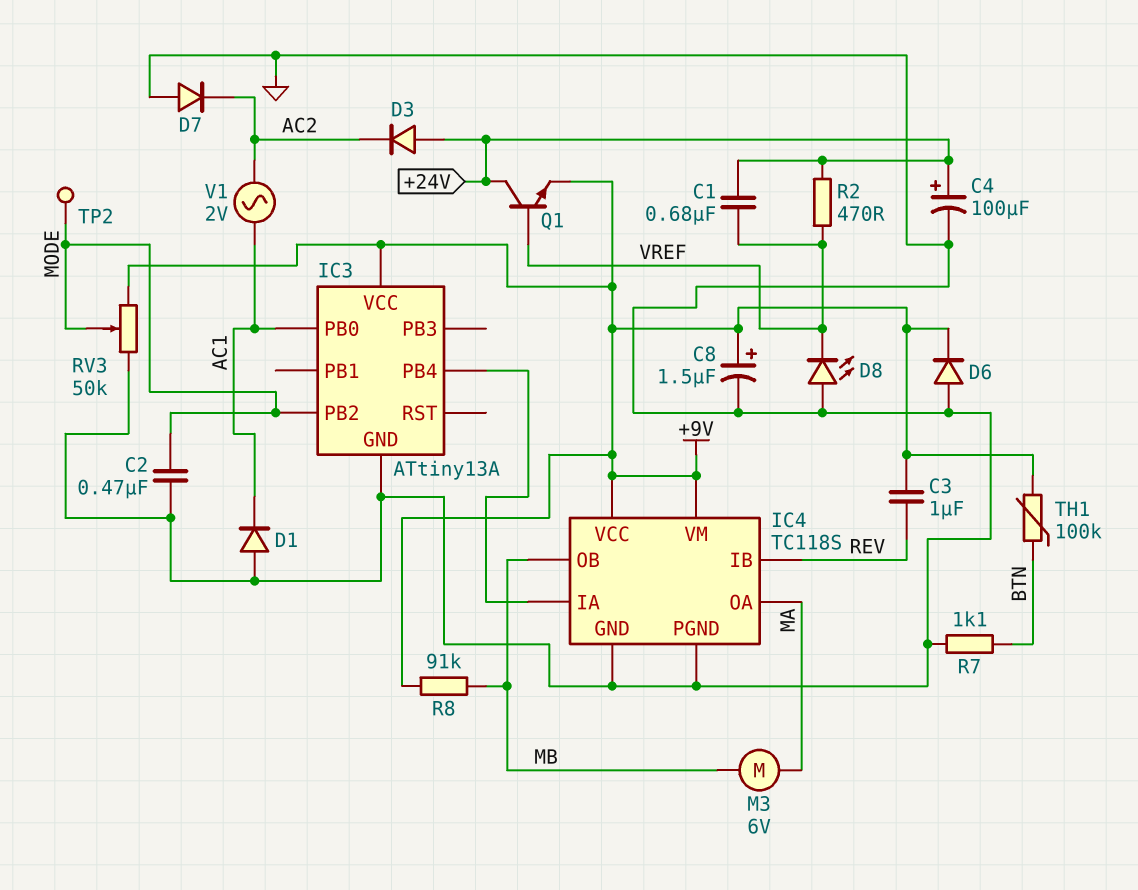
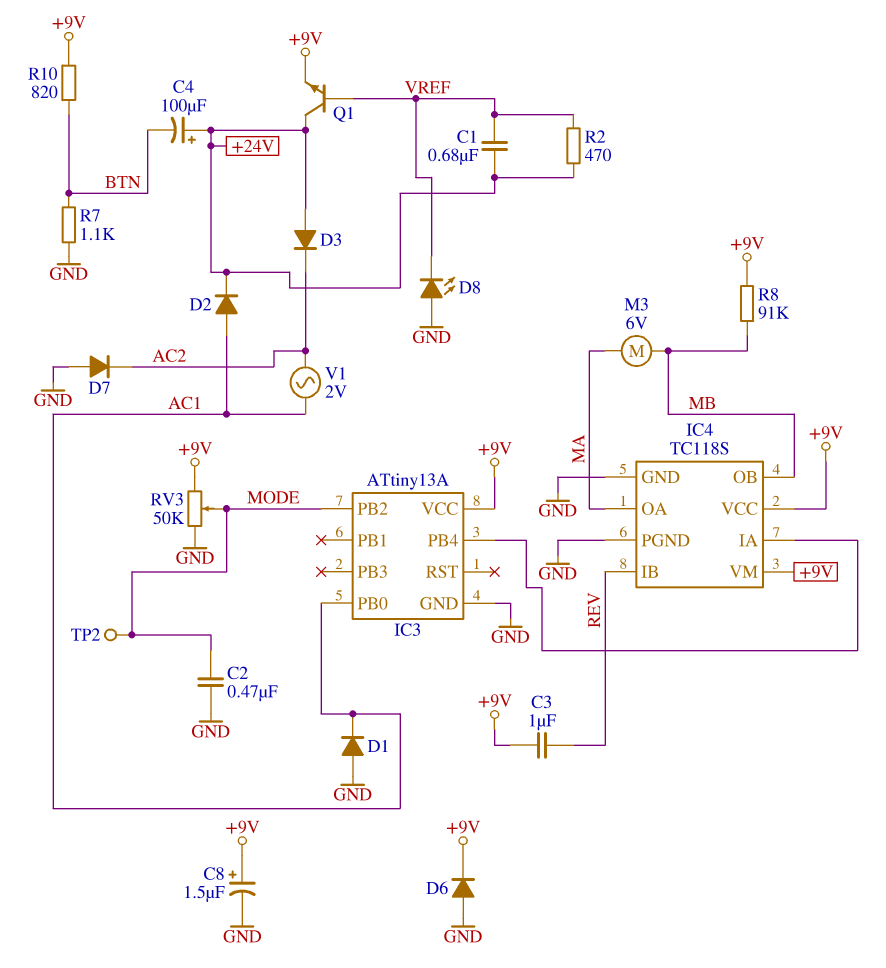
C4: 100uF (plus +24V, minus GND) -> 100uF (plus +24V, minus BTN)
D2: none -> diode (A AC1, K +24V)
R10: none -> 820 (+9V, BTN)
TH1: 100k (+9V, BTN) -> none

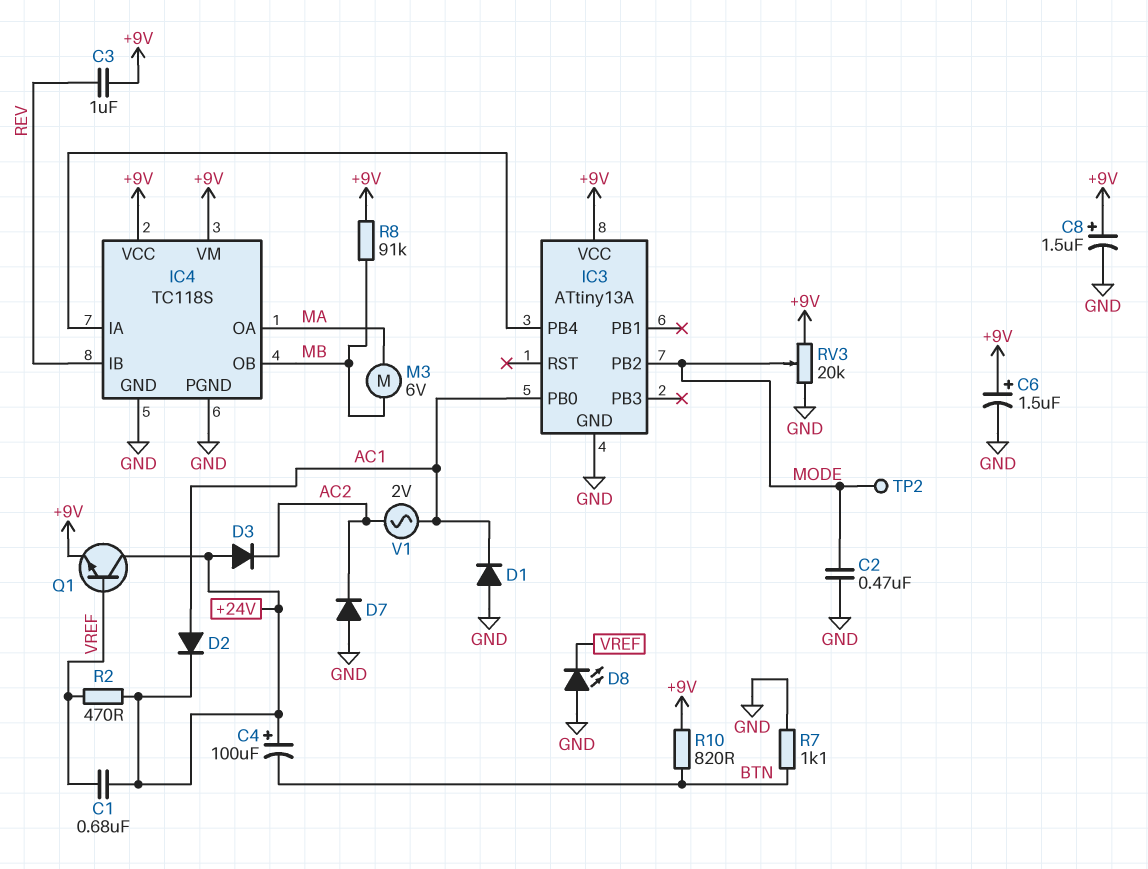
C6: none -> 1.5uF (plus +9V, minus GND)
D6: diode (A GND, K +9V) -> none
RV3: 50k (+9V, GND, wiper MODE) -> 20k (+9V, GND, wiper MODE)

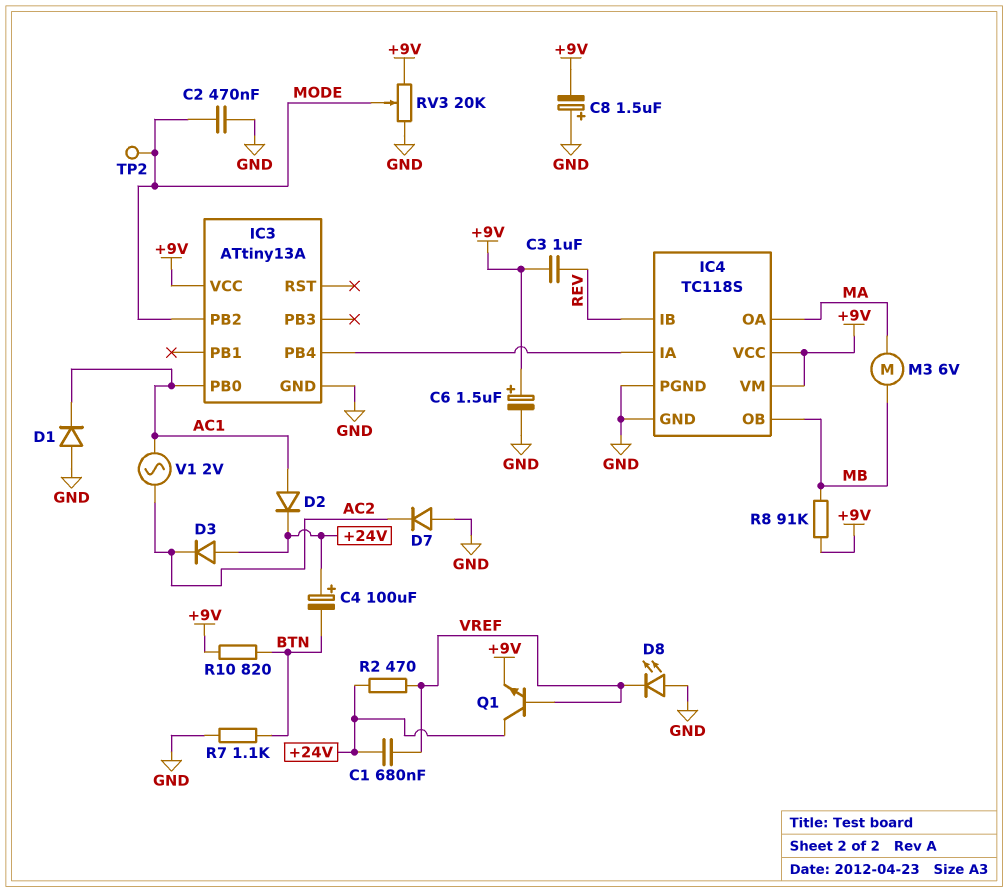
C8: 1.5uF (plus +9V, minus GND) -> 1.5uF (plus GND, minus +9V)

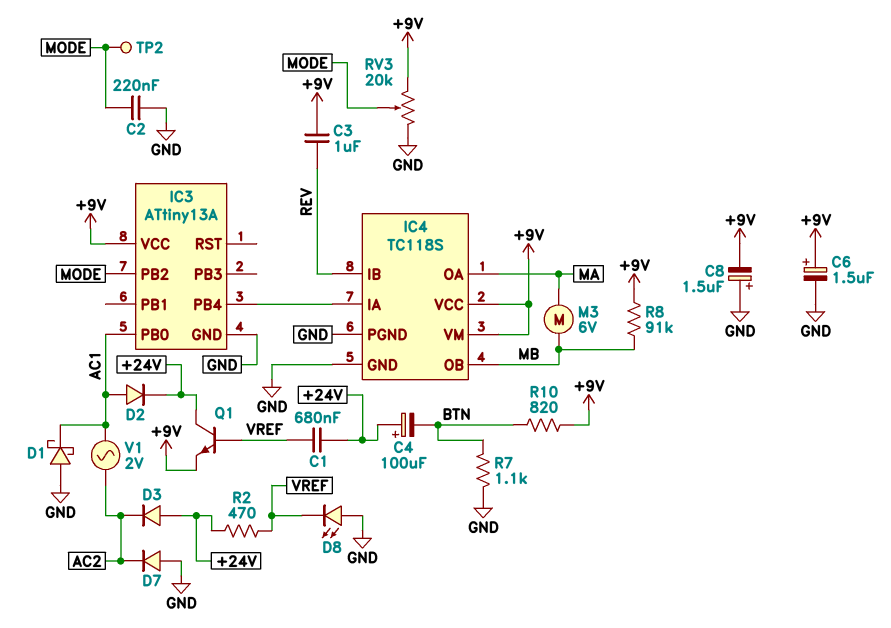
C2: 470nF (GND, MODE) -> 220nF (GND, MODE)
D1: diode (A GND, K AC1) -> schottky (A GND, K AC1)

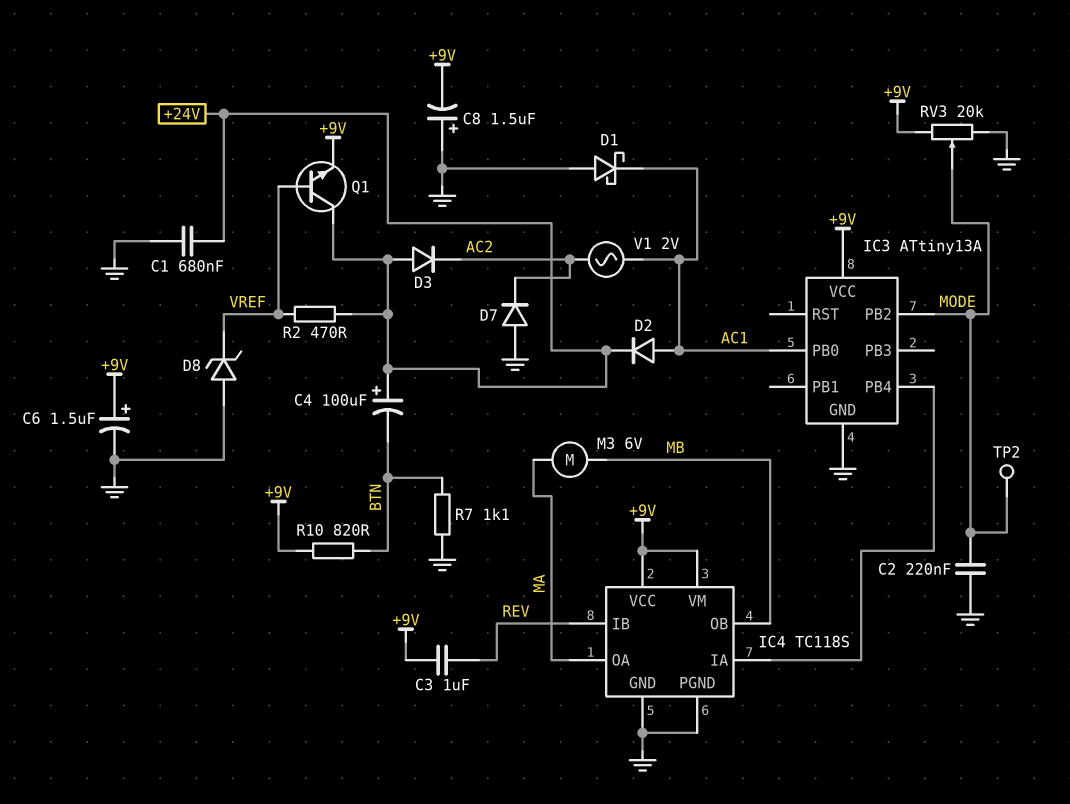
C1: 680nF (+24V, VREF) -> 680nF (+24V, GND)
D8: LED (A GND, K VREF) -> zener (A GND, K VREF)
R8: 91k (+9V, MB) -> none

